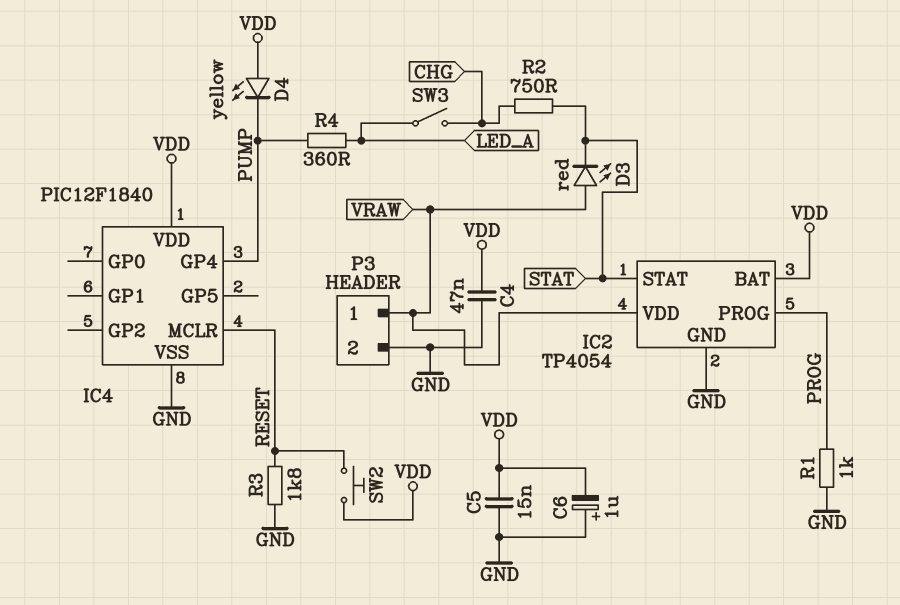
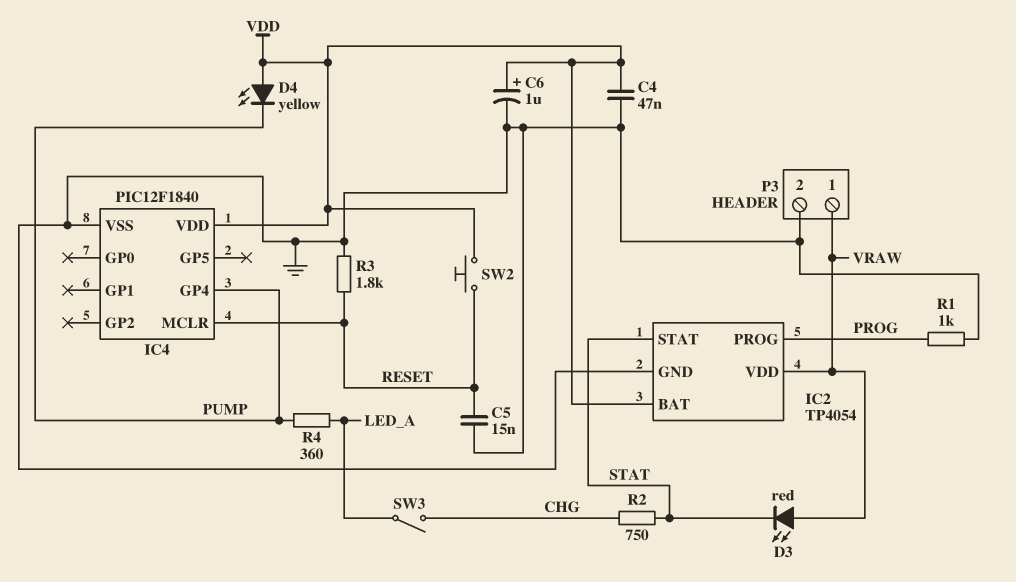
C5: 15nF (GND, VDD) -> 15nF (GND, RESET)
C6: 1uF (plus GND, minus VDD) -> 1uF (plus VDD, minus GND)

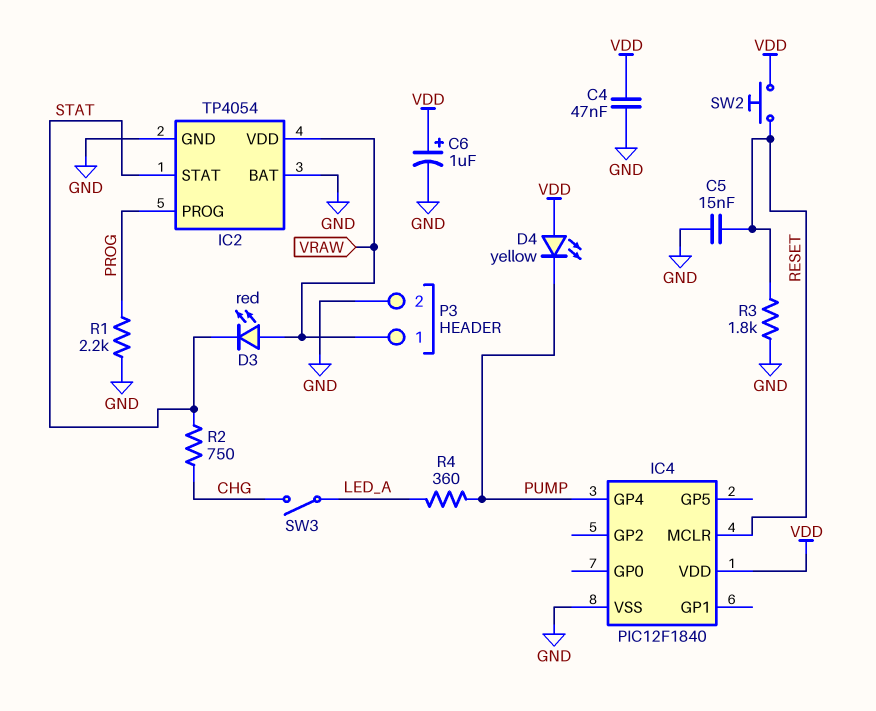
IC2 pin BAT: VDD -> GND
R1: 1k (GND, PROG) -> 2.2k (GND, PROG)

